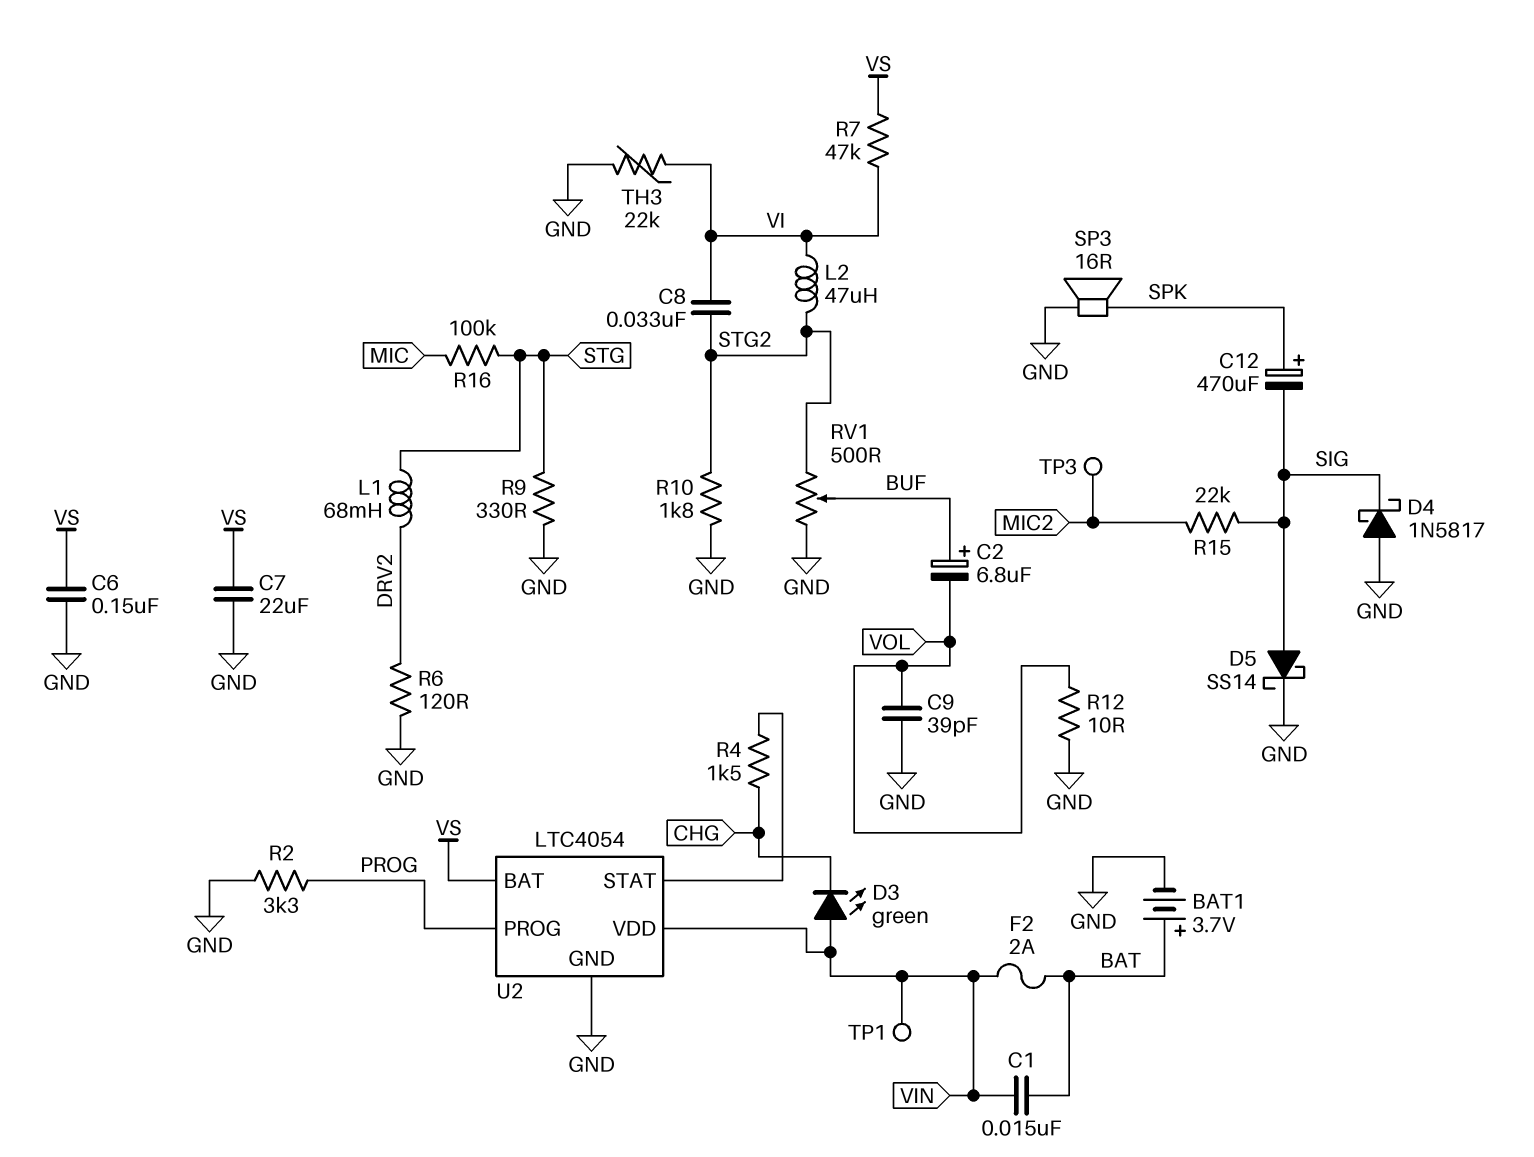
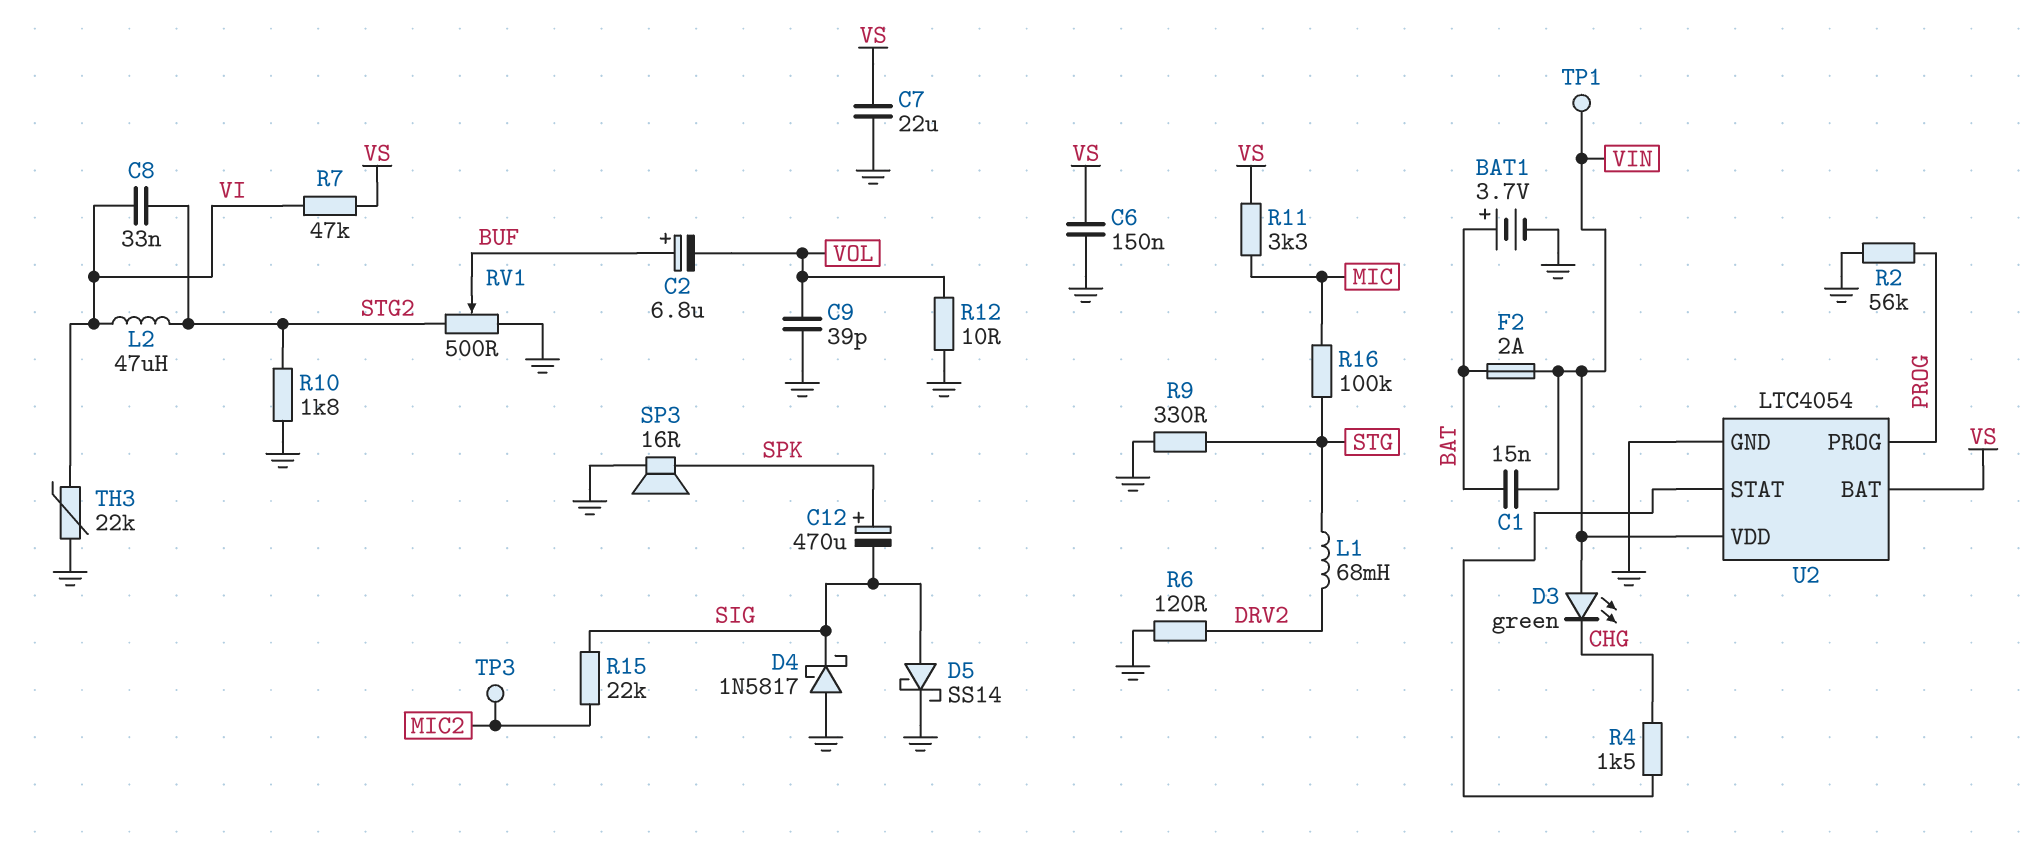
R2: 3.3k (GND, PROG) -> 56k (GND, PROG)
R11: none -> 3.3k (MIC, VS)

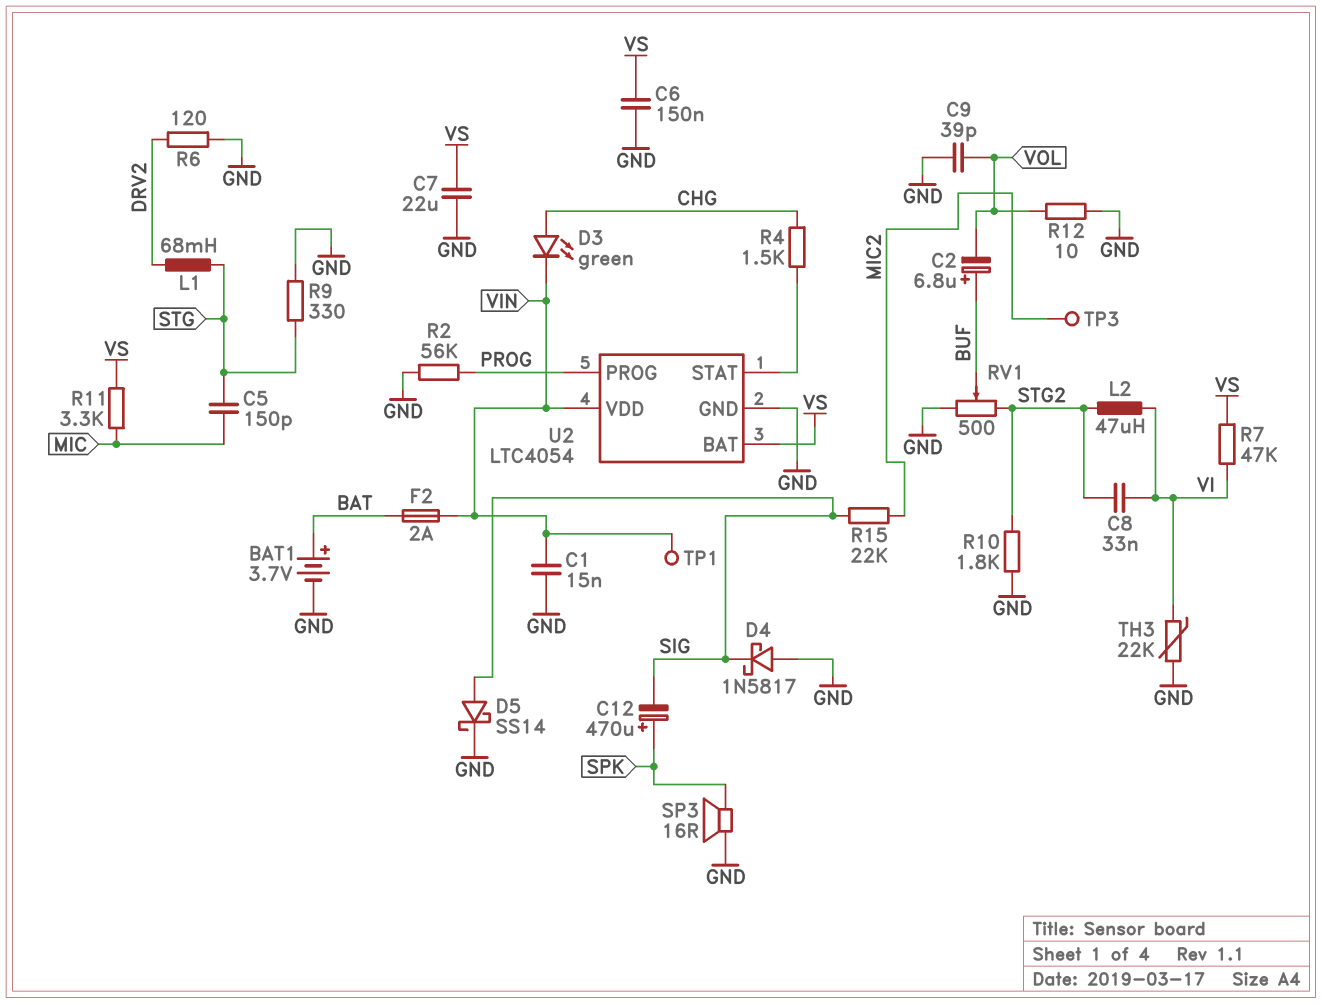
C1: 15nF (BAT, VIN) -> 15nF (GND, VIN)
C5: none -> 150pF (MIC, STG)
D3: LED green (A VIN, K CHG) -> LED green (A CHG, K VIN)
R16: 100k (MIC, STG) -> none

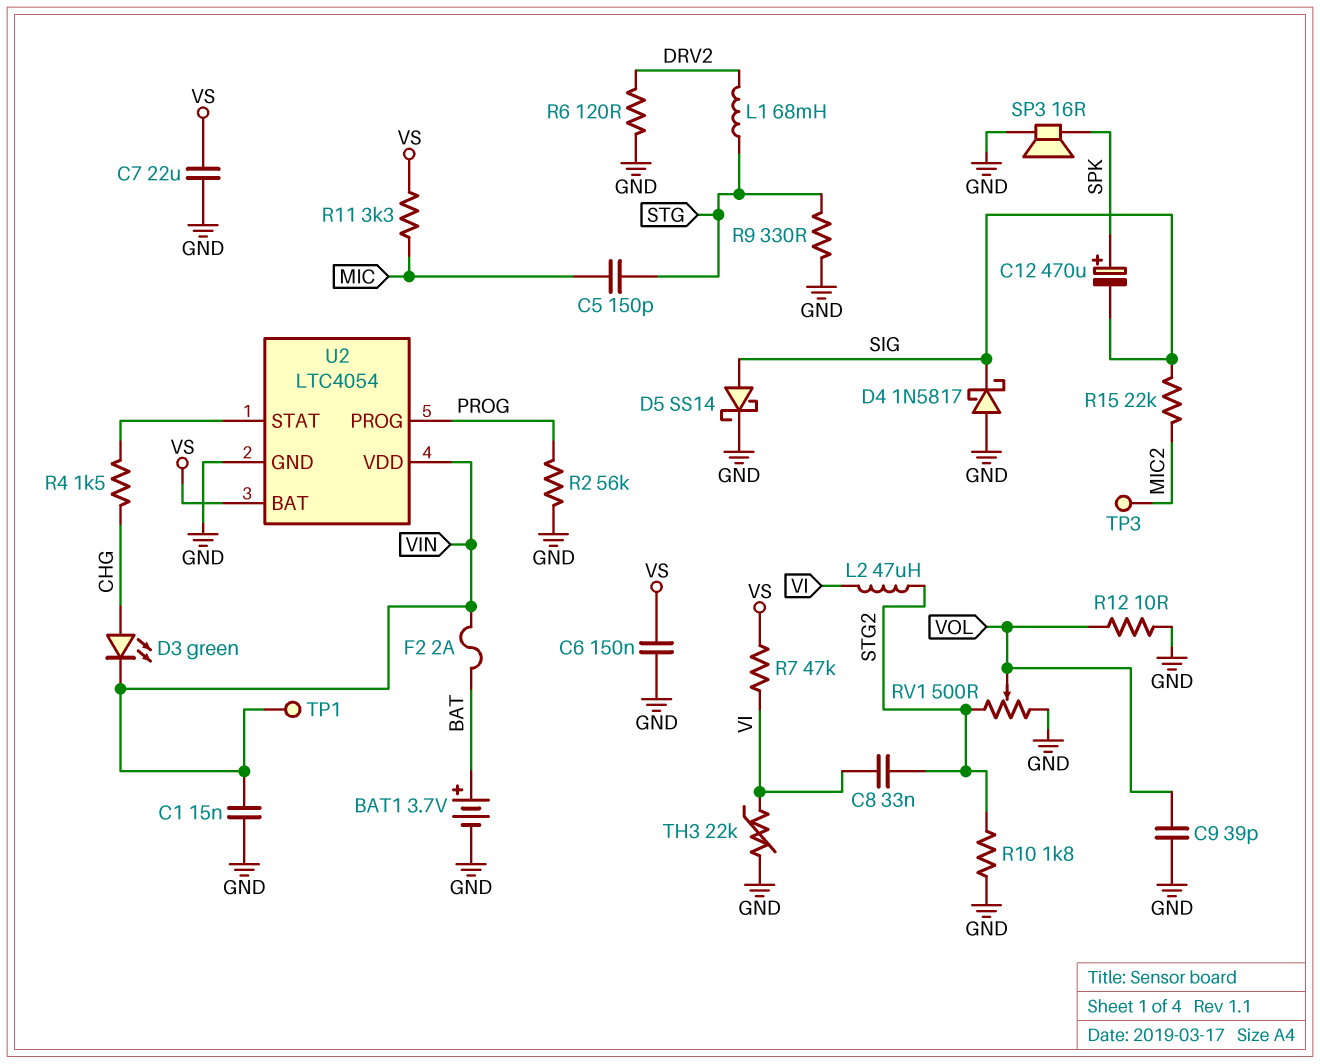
C2: 6.8uF (plus BUF, minus VOL) -> none
RV1: 500 (GND, STG2, wiper BUF) -> 500 (GND, STG2, wiper VOL)

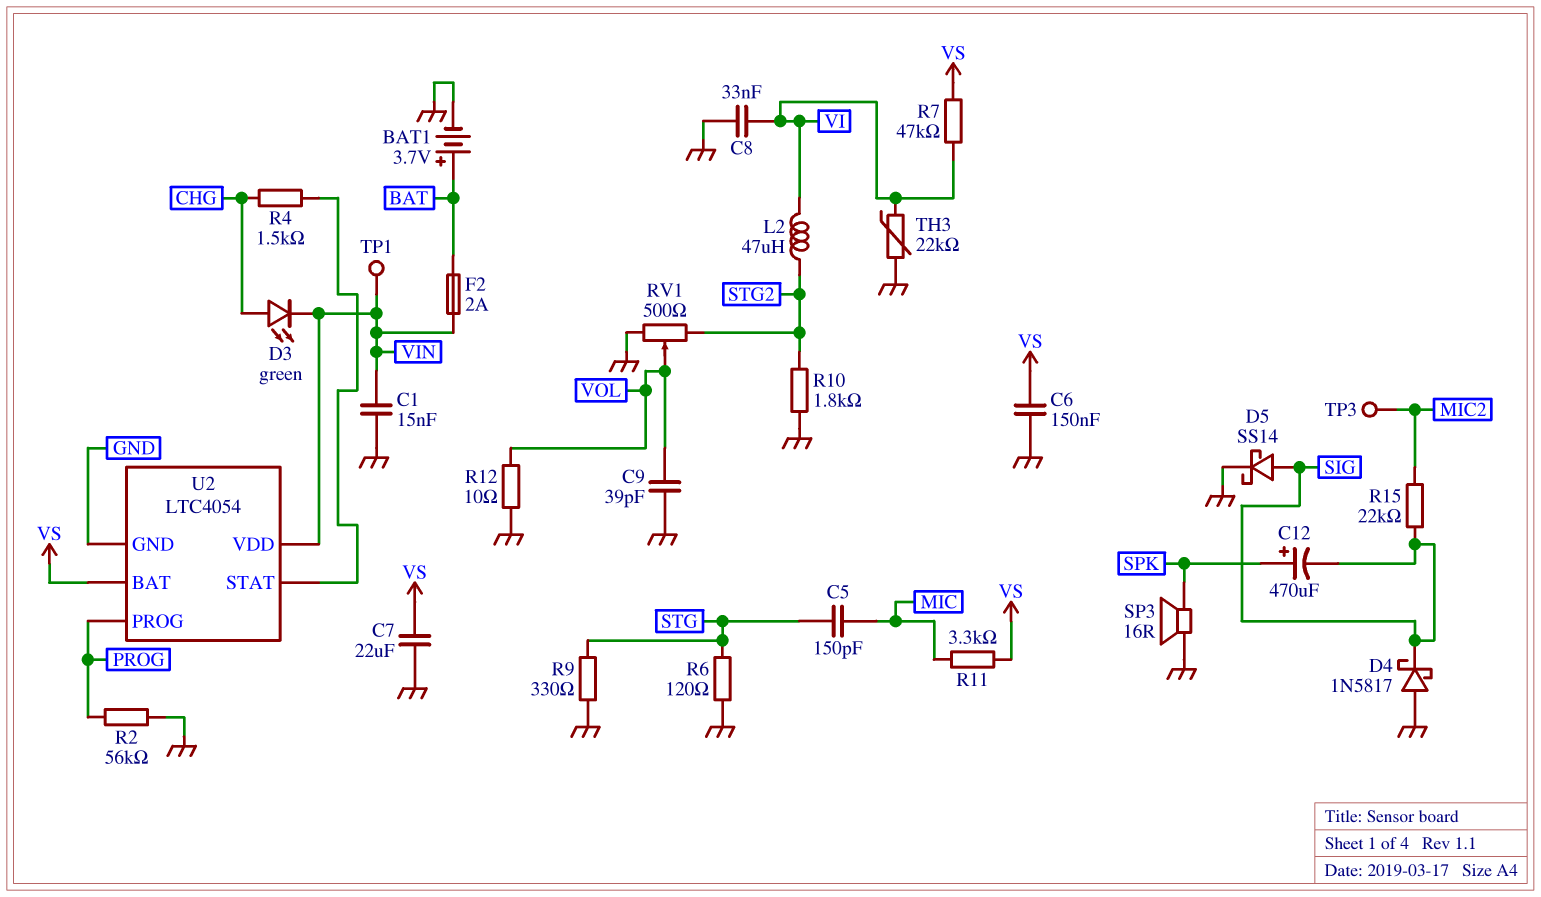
C8: 33nF (STG2, VI) -> 33nF (GND, VI)
L1: 68mH (DRV2, STG) -> none
R6: 120 (DRV2, GND) -> 120 (GND, STG)

